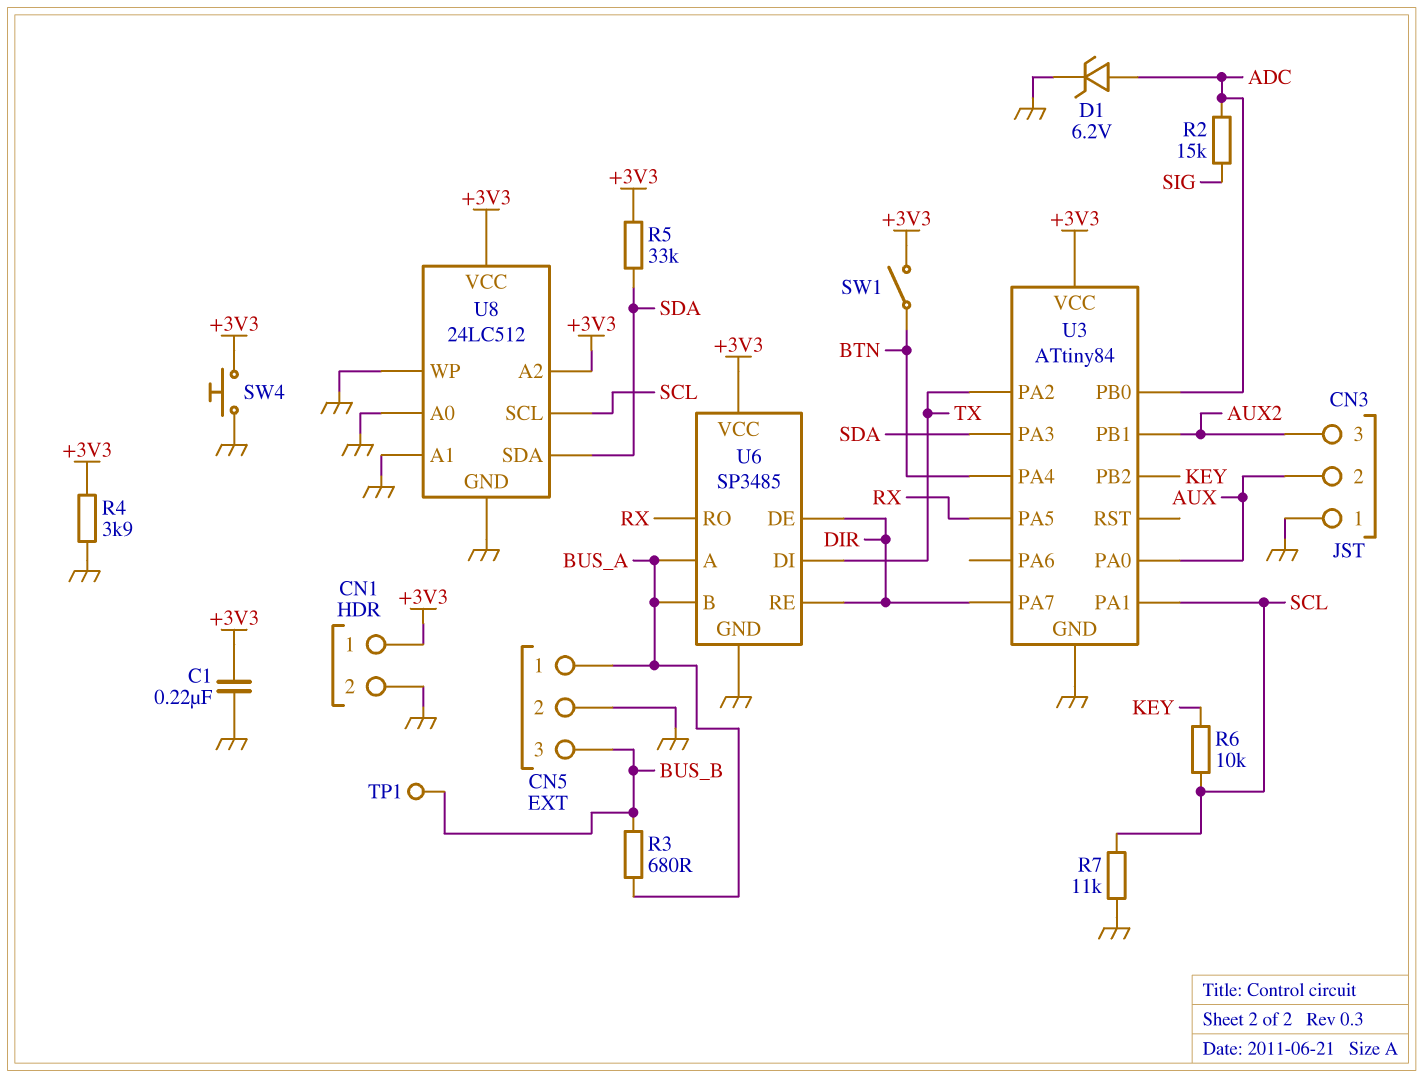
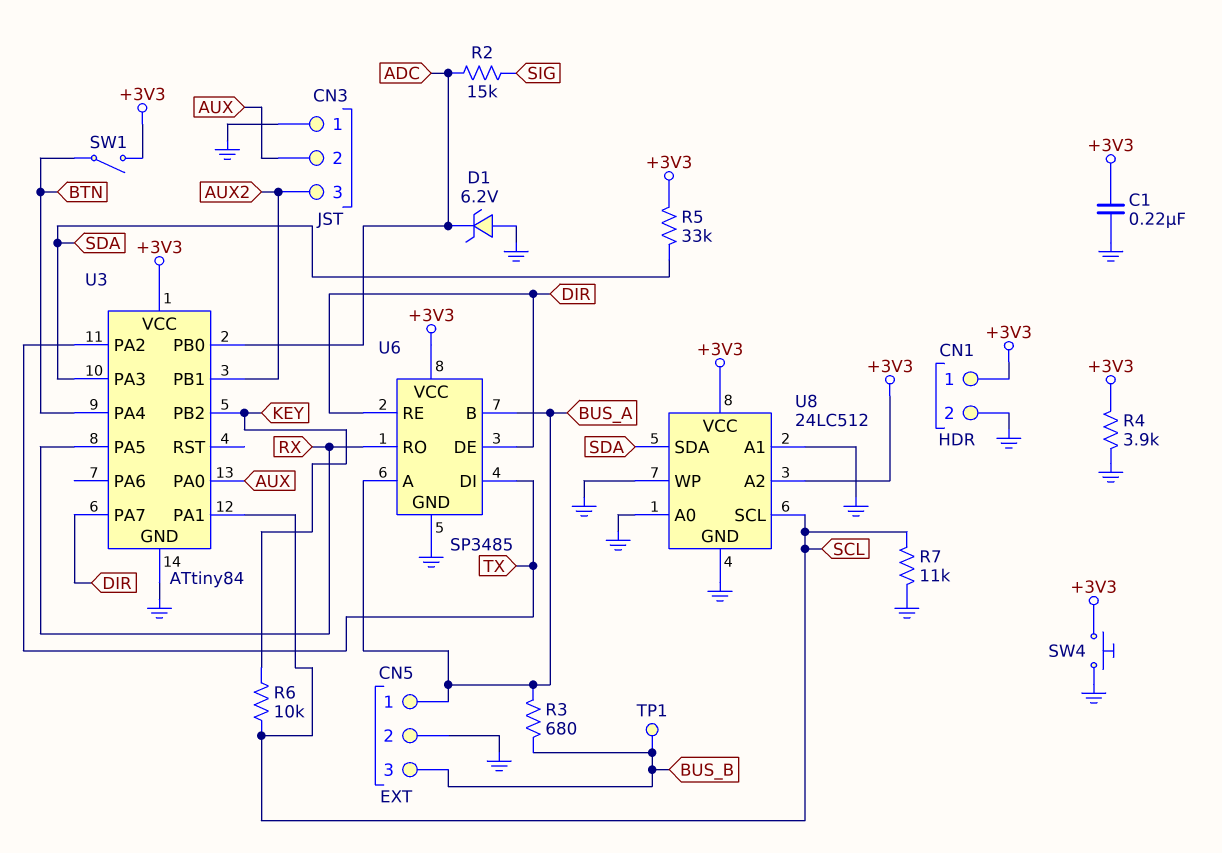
D1: zener 6.2V (A ADC, K GND) -> zener 6.2V (A GND, K ADC)

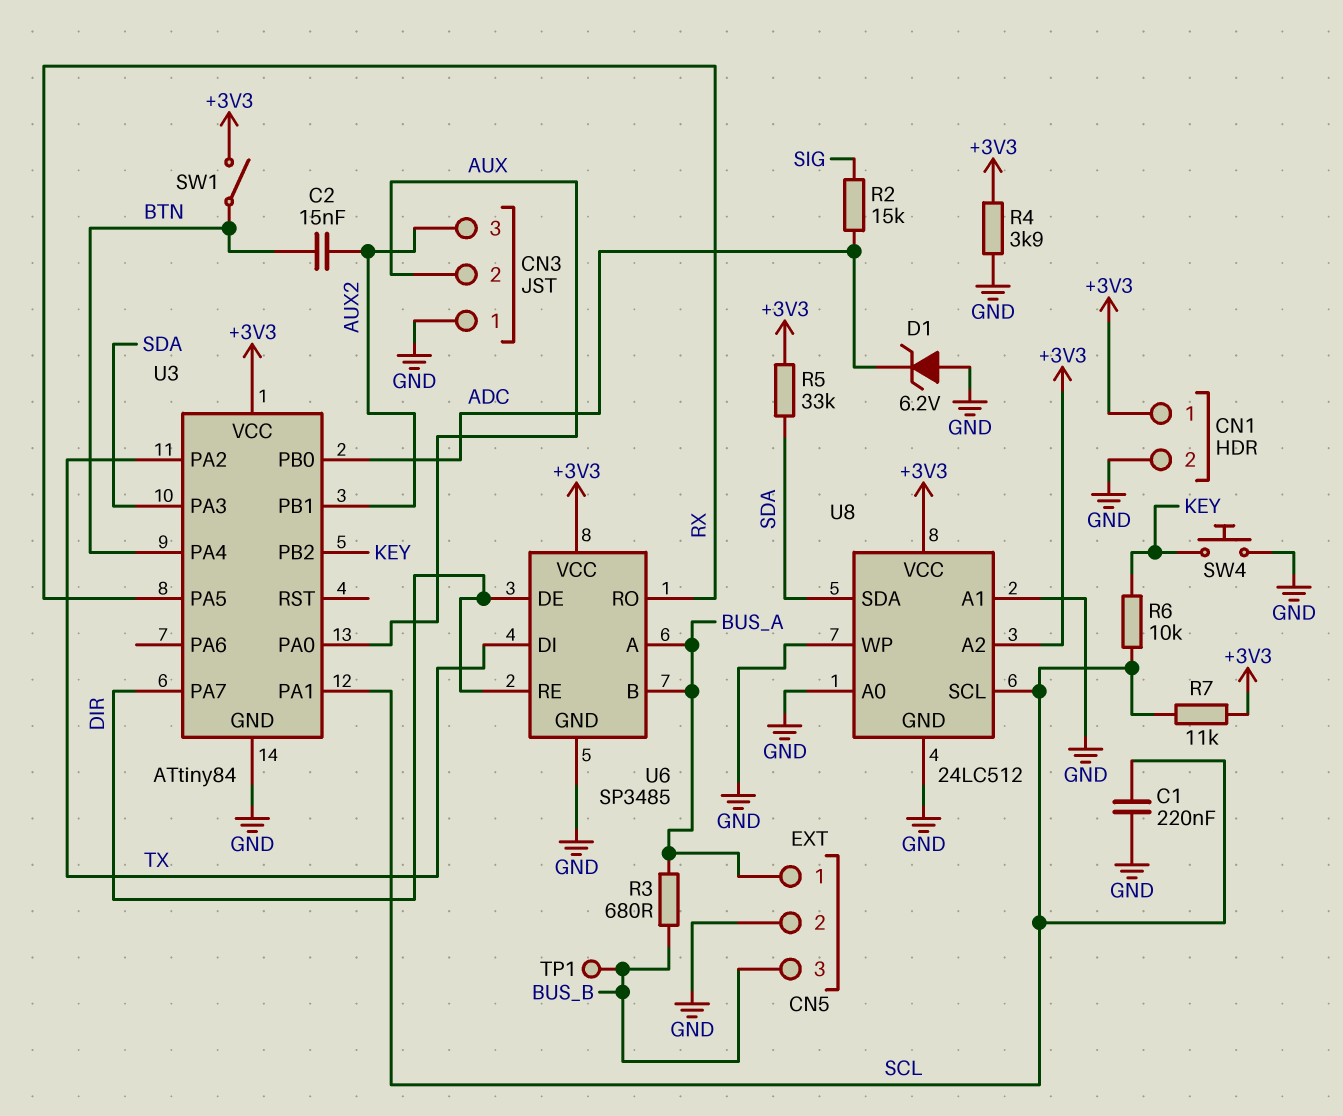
C1: 220nF (+3V3, GND) -> 220nF (GND, SCL)
C2: none -> 15nF (AUX2, BTN)
R7: 11k (GND, SCL) -> 11k (+3V3, SCL)
SW4: button (+3V3, GND) -> button (GND, KEY)

